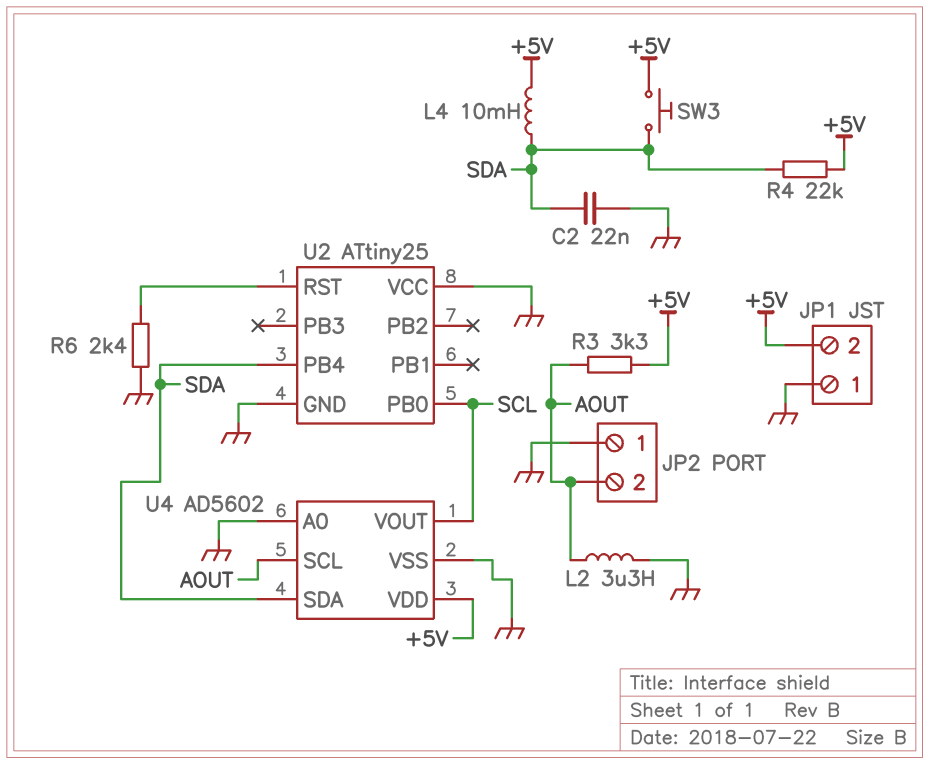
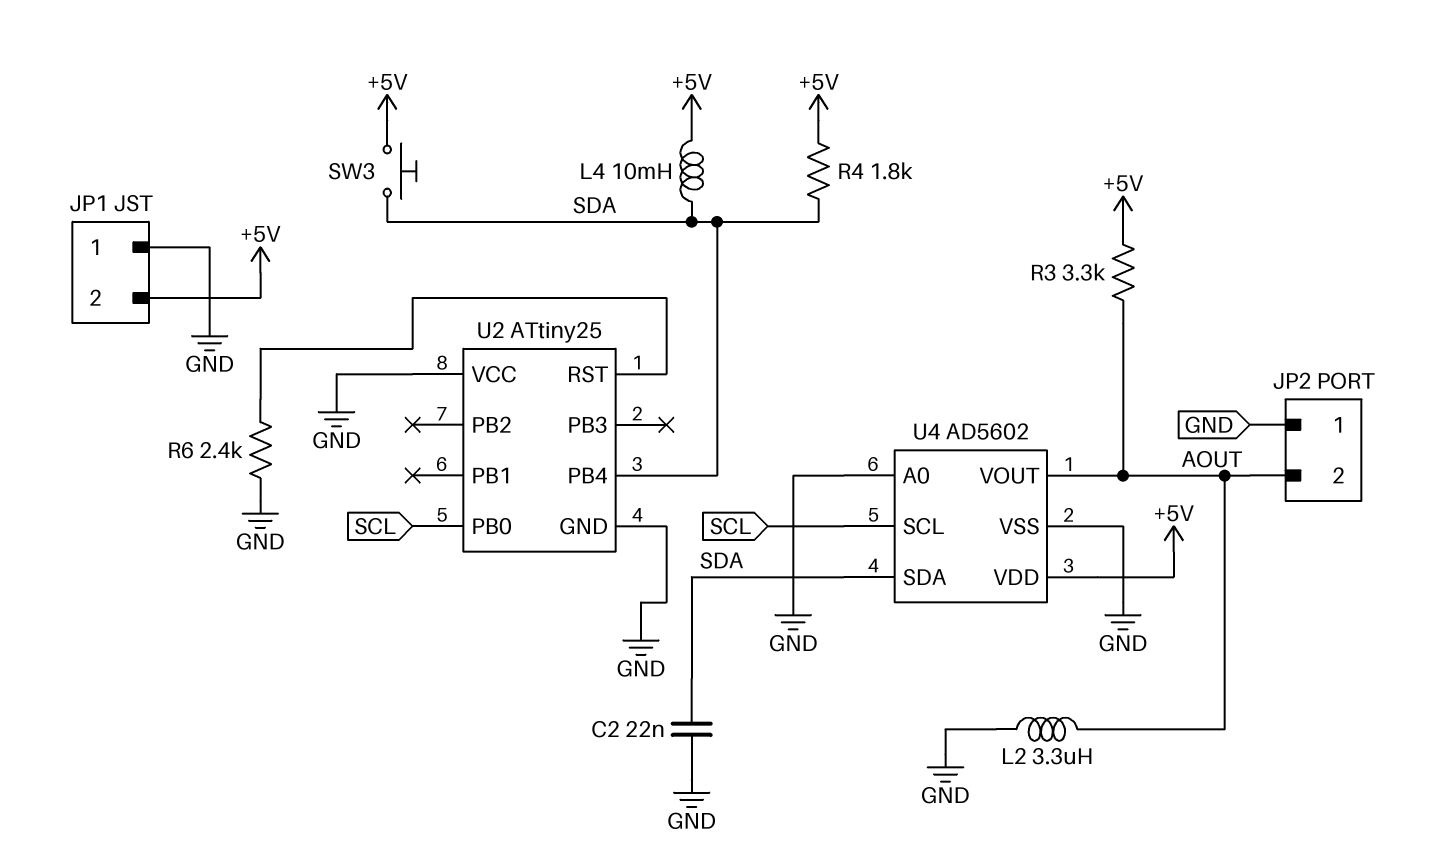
R4: 22k (+5V, SDA) -> 1.8k (+5V, SDA)
U4 pin SCL: AOUT -> SCL
U4 pin VOUT: SCL -> AOUT

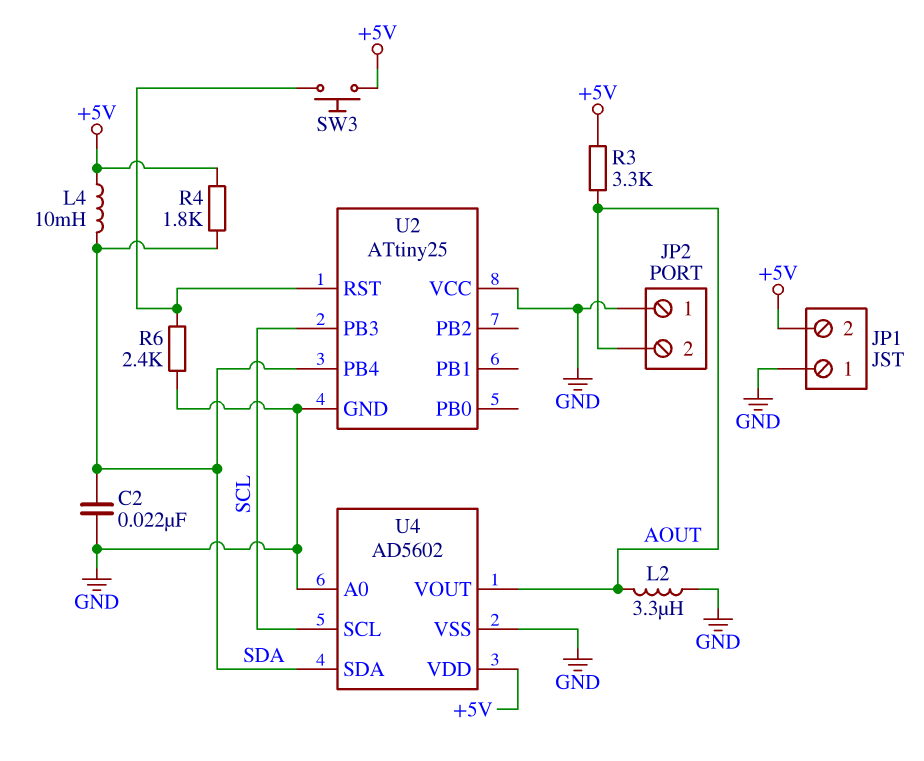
SW3: button (+5V, SDA) -> button (+5V, U2/RST)
U2 pin PB0: SCL -> none
U2 pin PB3: none -> SCL

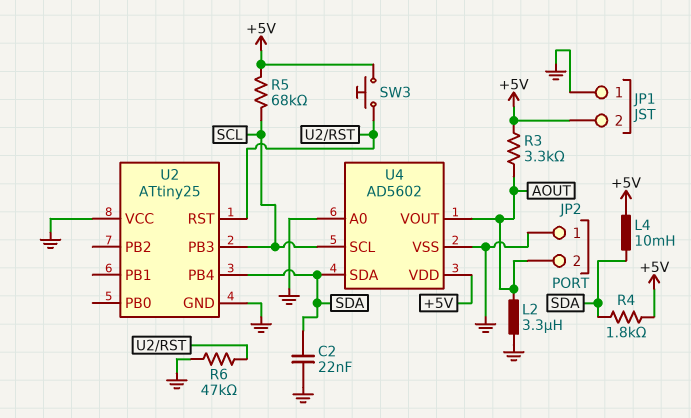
R5: none -> 68k (+5V, SCL)
R6: 2.4k (GND, U2/RST) -> 47k (GND, U2/RST)

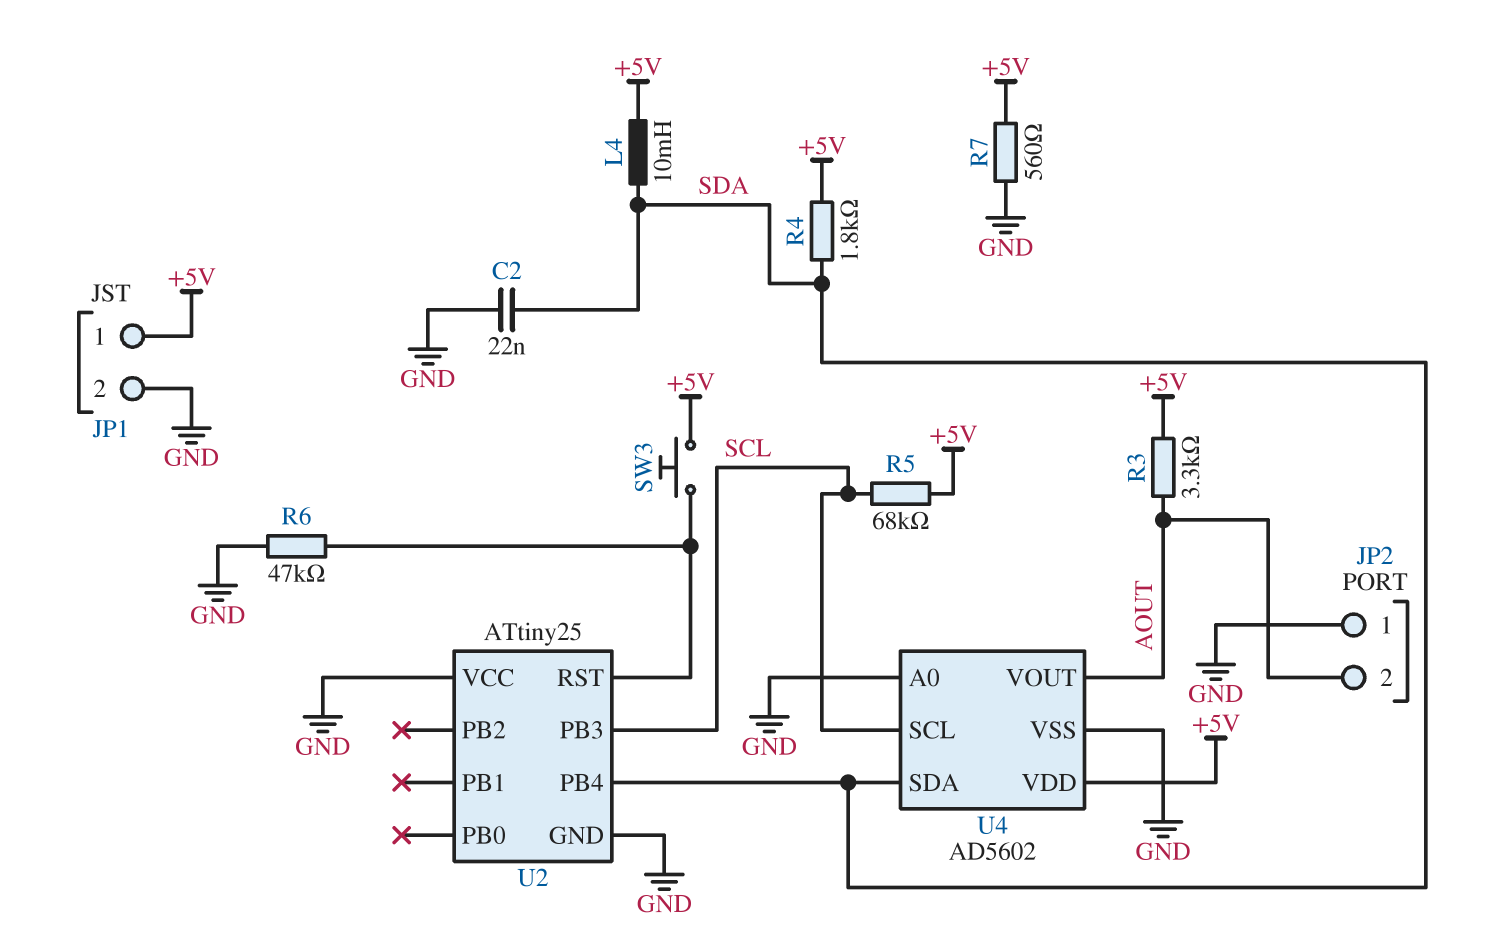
JP1 pin 1: GND -> +5V
JP1 pin 2: +5V -> GND
L2: 3.3uH (AOUT, GND) -> none
R7: none -> 560 (+5V, GND)

